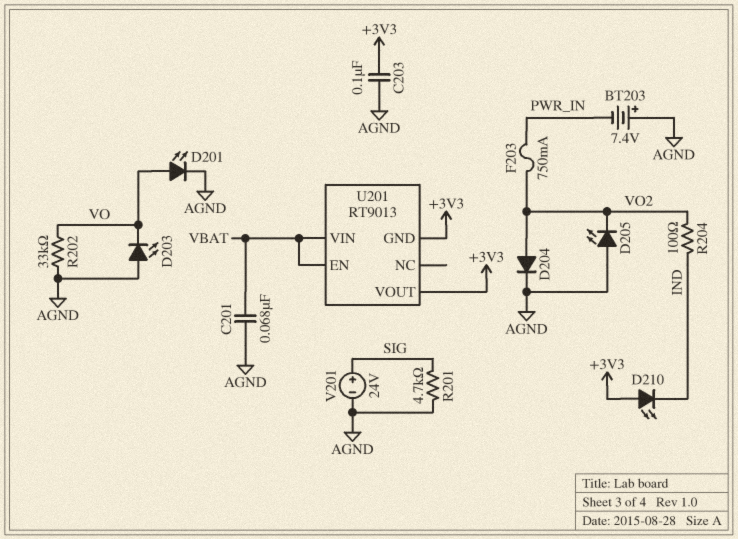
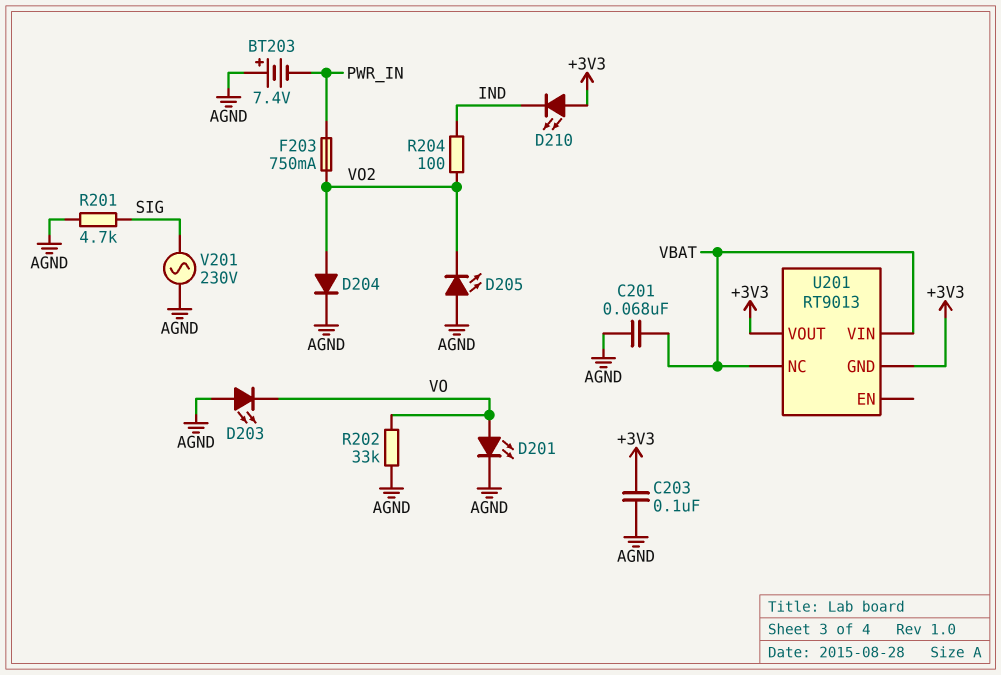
U201 pin EN: VBAT -> none
U201 pin NC: none -> VBAT
V201: 24V (plus SIG, minus AGND) -> AC 230V (AGND, SIG)

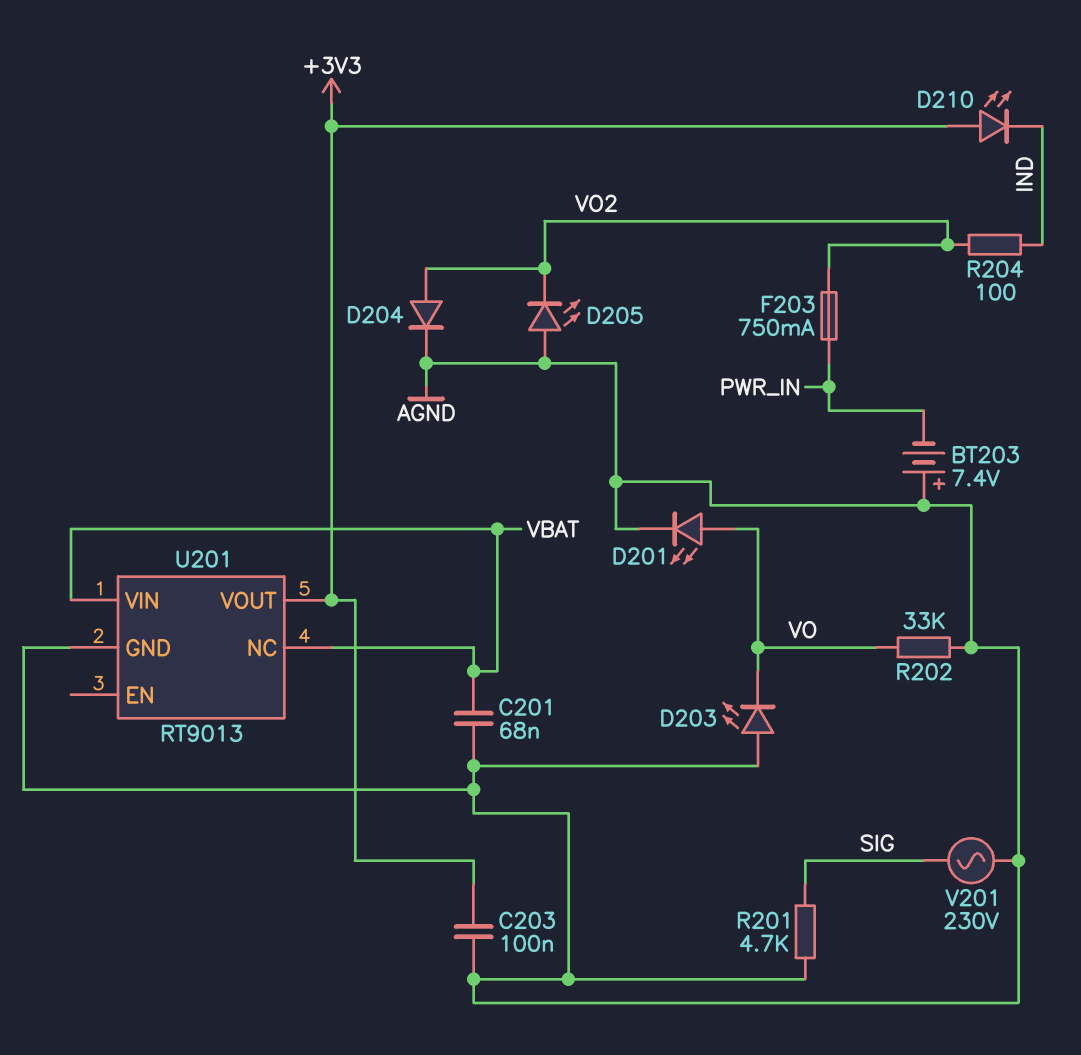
U201 pin GND: +3V3 -> AGND

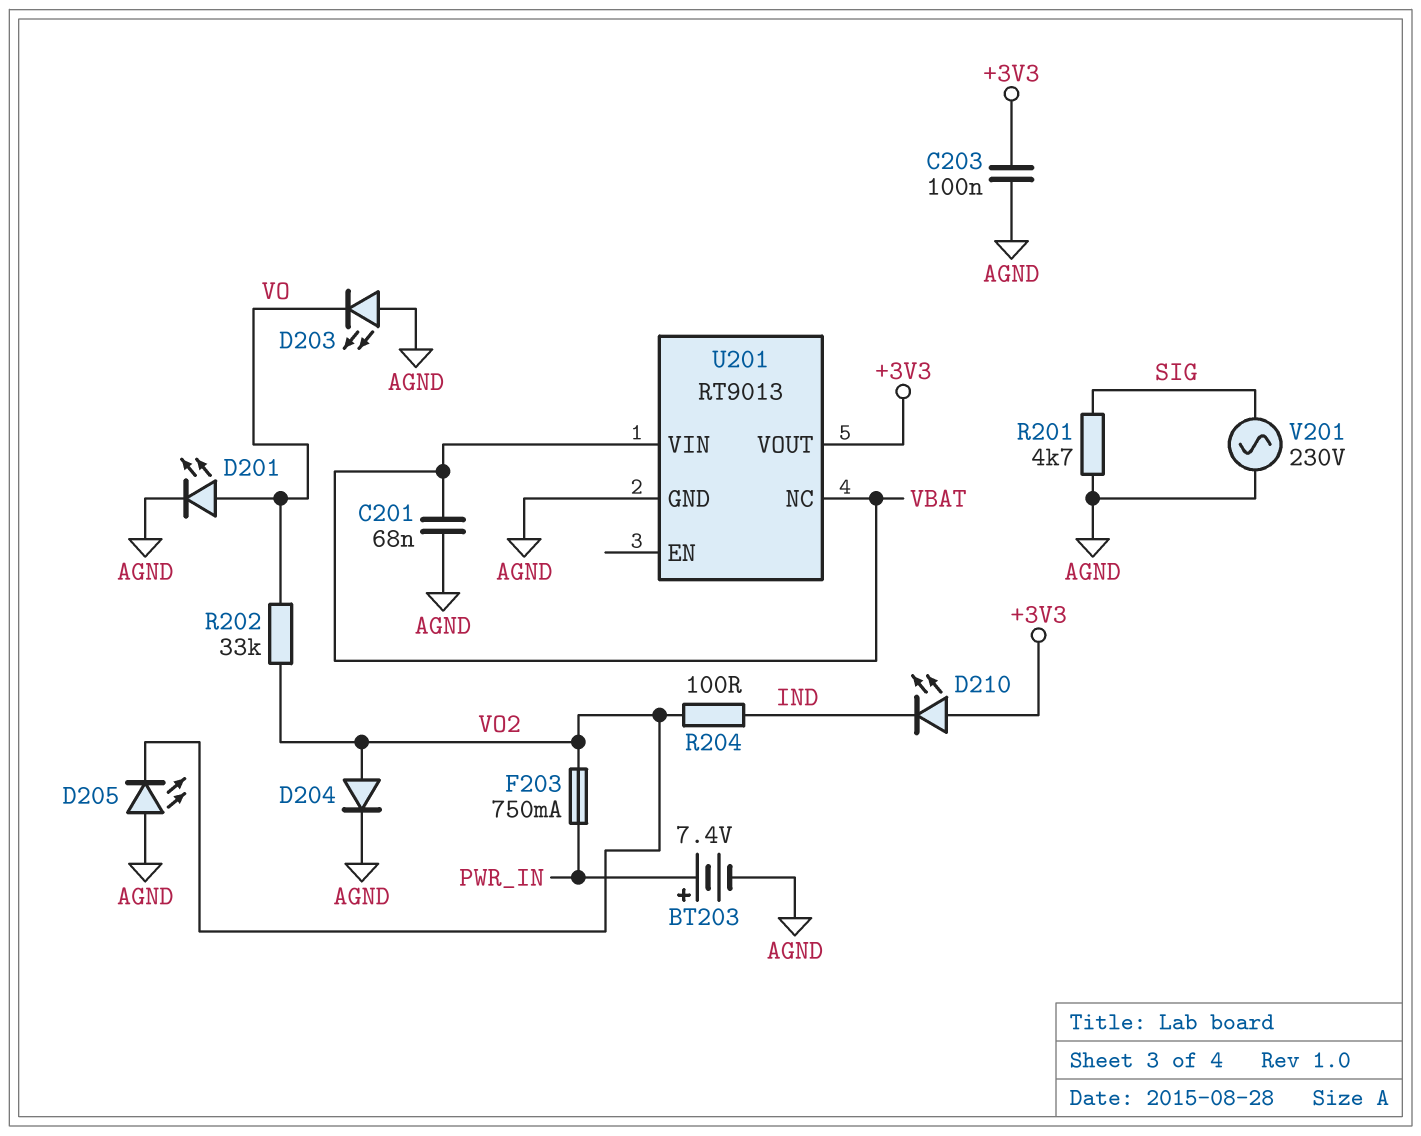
BT203: 7.4V (plus AGND, minus PWR_IN) -> 7.4V (plus PWR_IN, minus AGND)
R202: 33k (AGND, VO) -> 33k (VO, VO2)

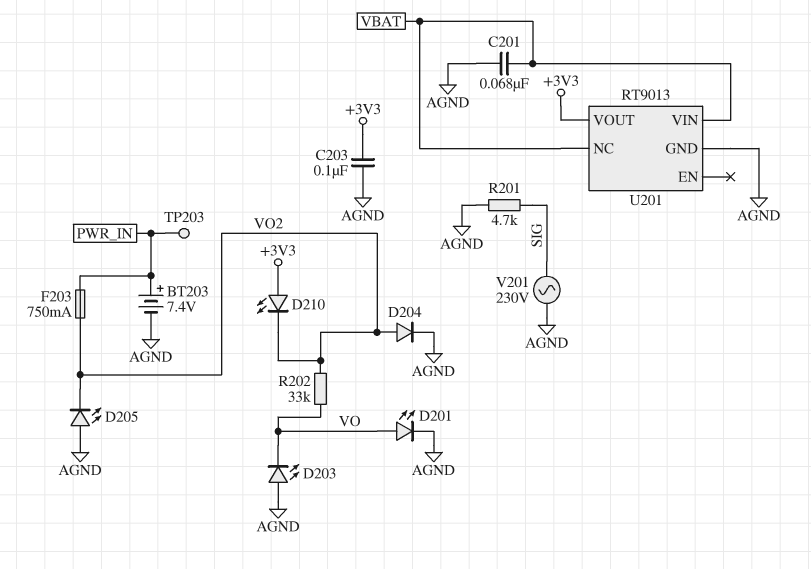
D210: LED (A +3V3, K IND) -> LED (A +3V3, K VO2)
R204: 100 (IND, VO2) -> none
TP203: none -> test point (PWR_IN)

